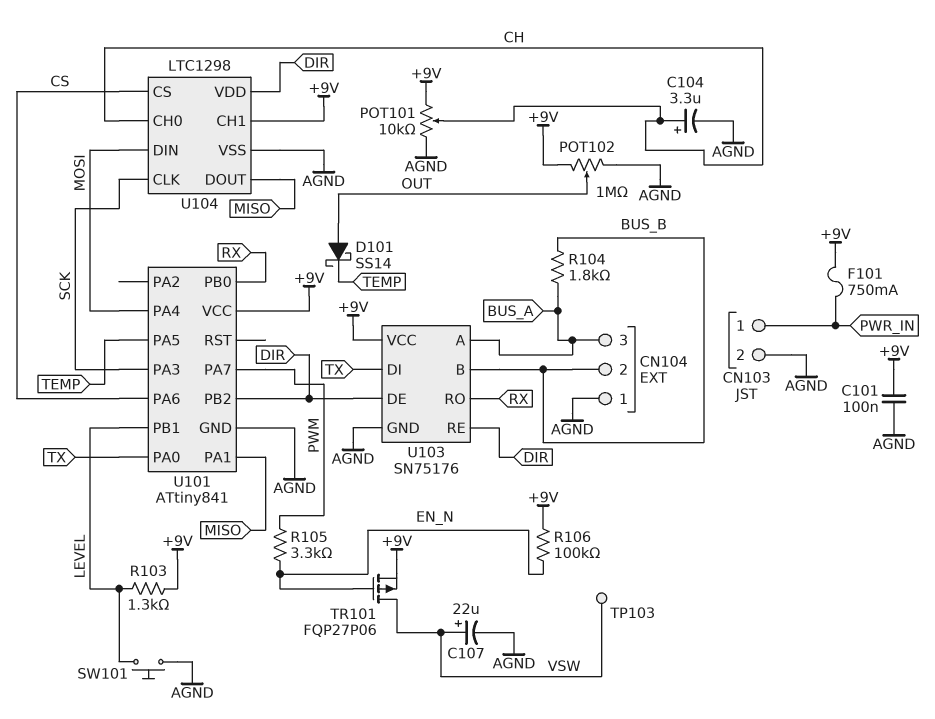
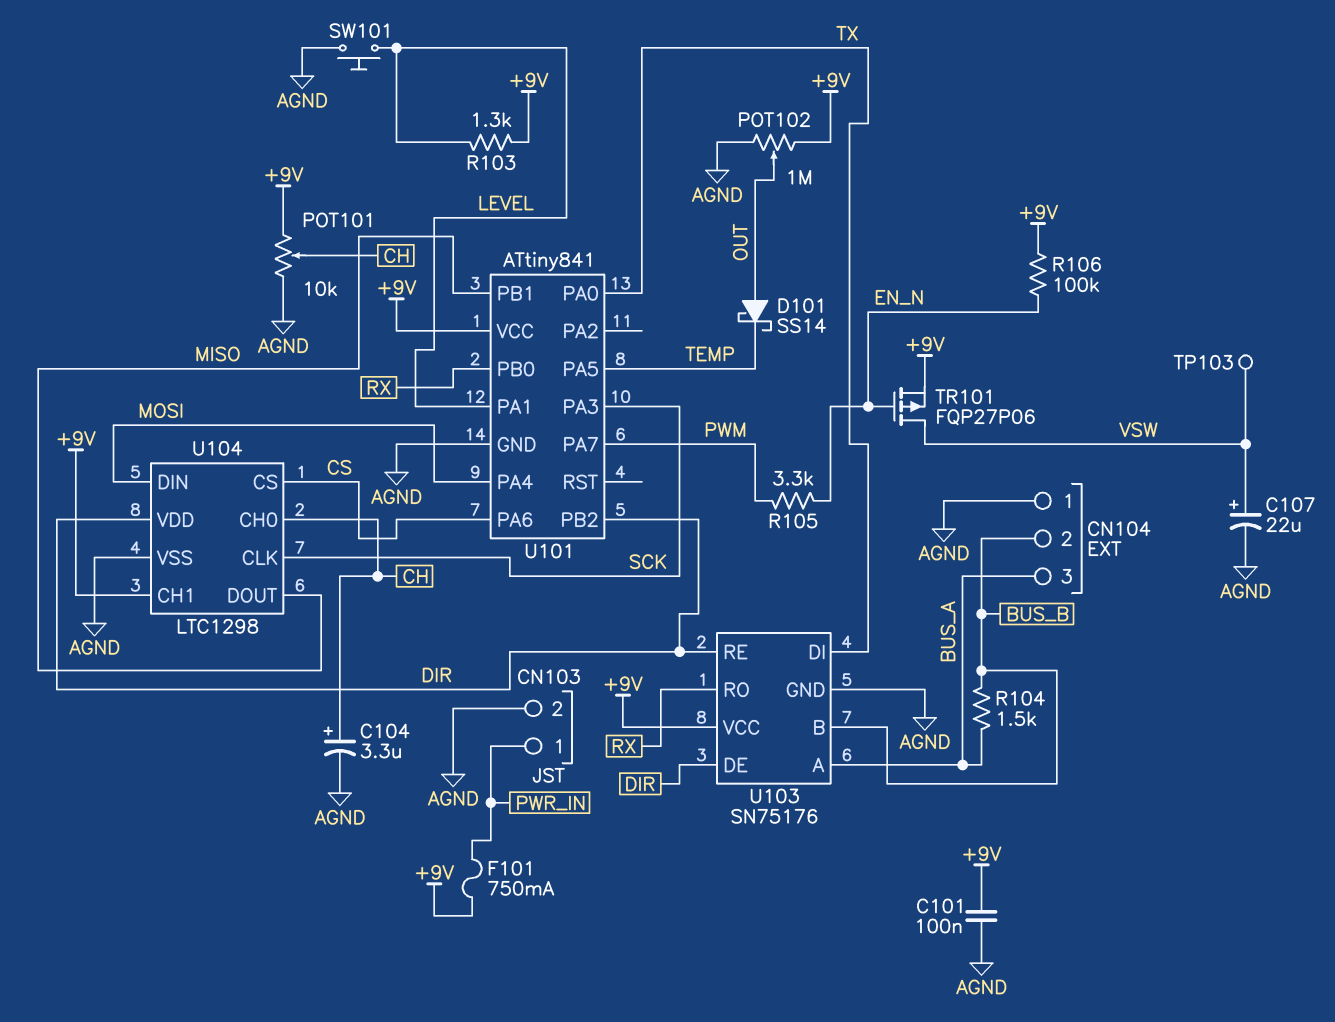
R104: 1.8k (BUS_A, BUS_B) -> 1.5k (BUS_A, BUS_B)
U101 pin PA1: MISO -> LEVEL
U101 pin PB1: LEVEL -> MISO

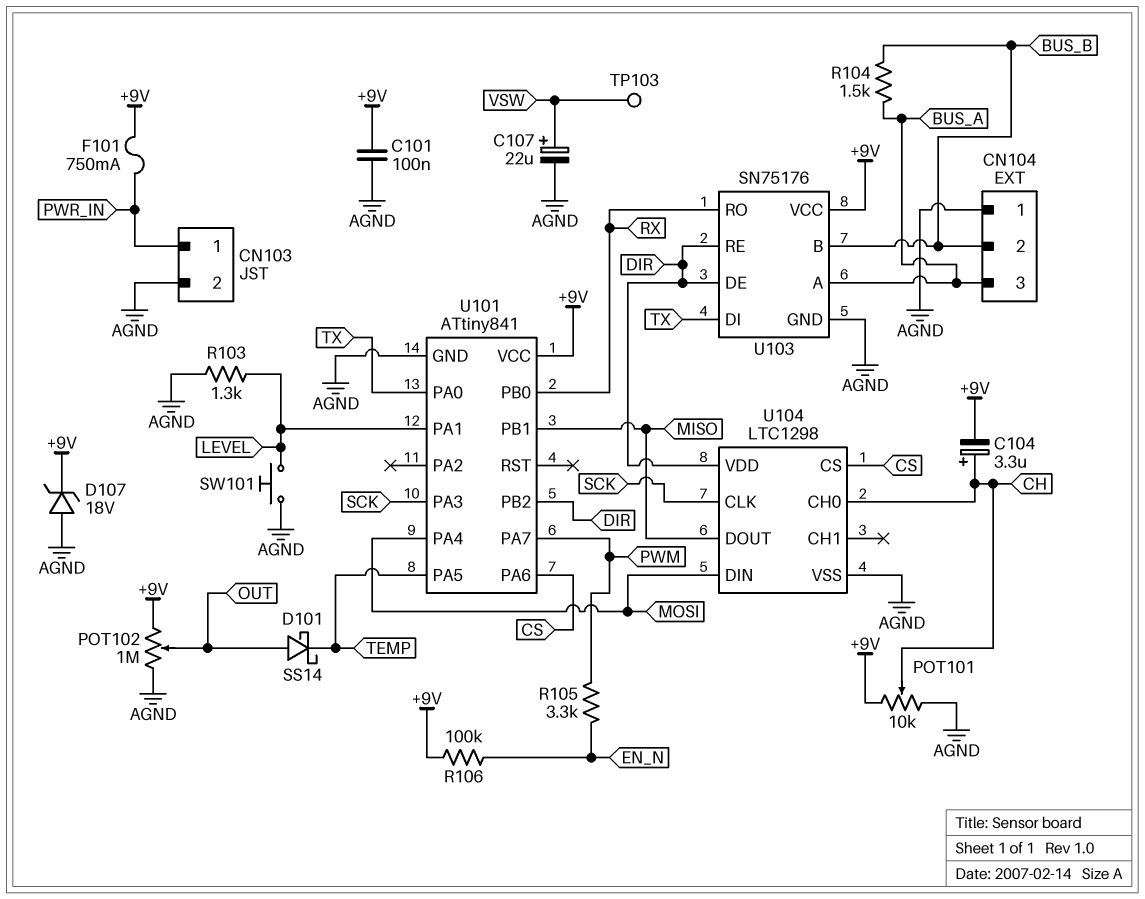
C104: 3.3uF (plus CH, minus AGND) -> 3.3uF (plus CH, minus +9V)
D107: none -> zener 18V (A AGND, K +9V)
R103: 1.3k (+9V, LEVEL) -> 1.3k (AGND, LEVEL)
TR101: PMOS FQP27P06 (G EN_N, D VSW, S +9V) -> none
U104 pin CH1: +9V -> none

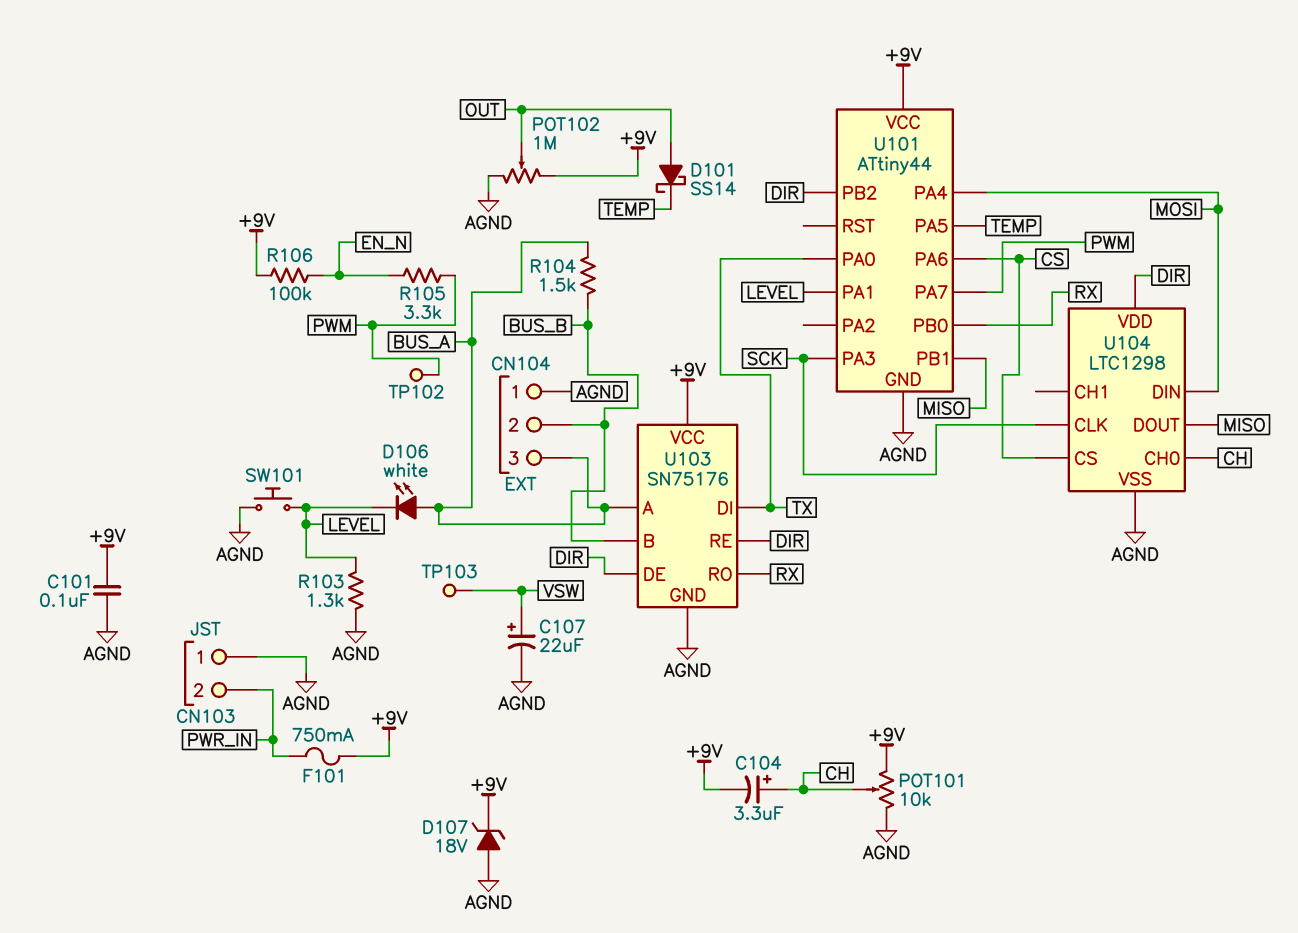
CN103 pin 1: PWR_IN -> AGND
CN103 pin 2: AGND -> PWR_IN
D106: none -> LED white (A BUS_A, K LEVEL)
TP102: none -> test point (PWM)
U101: ATtiny841 -> ATtiny44

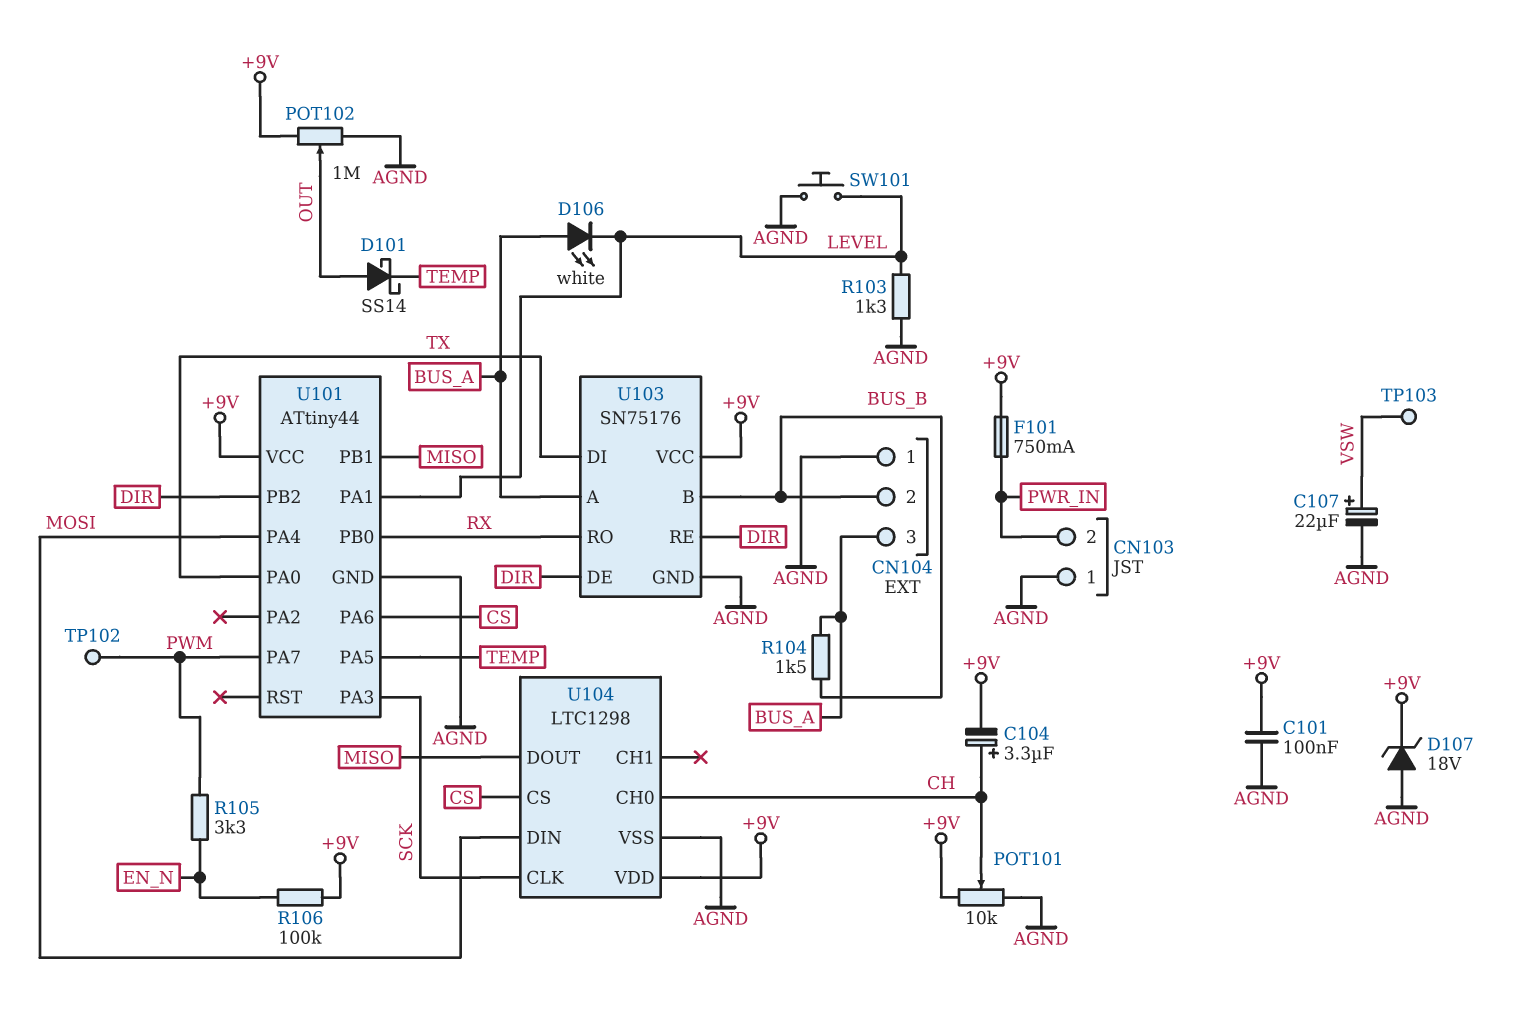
U104 pin VDD: DIR -> +9V

